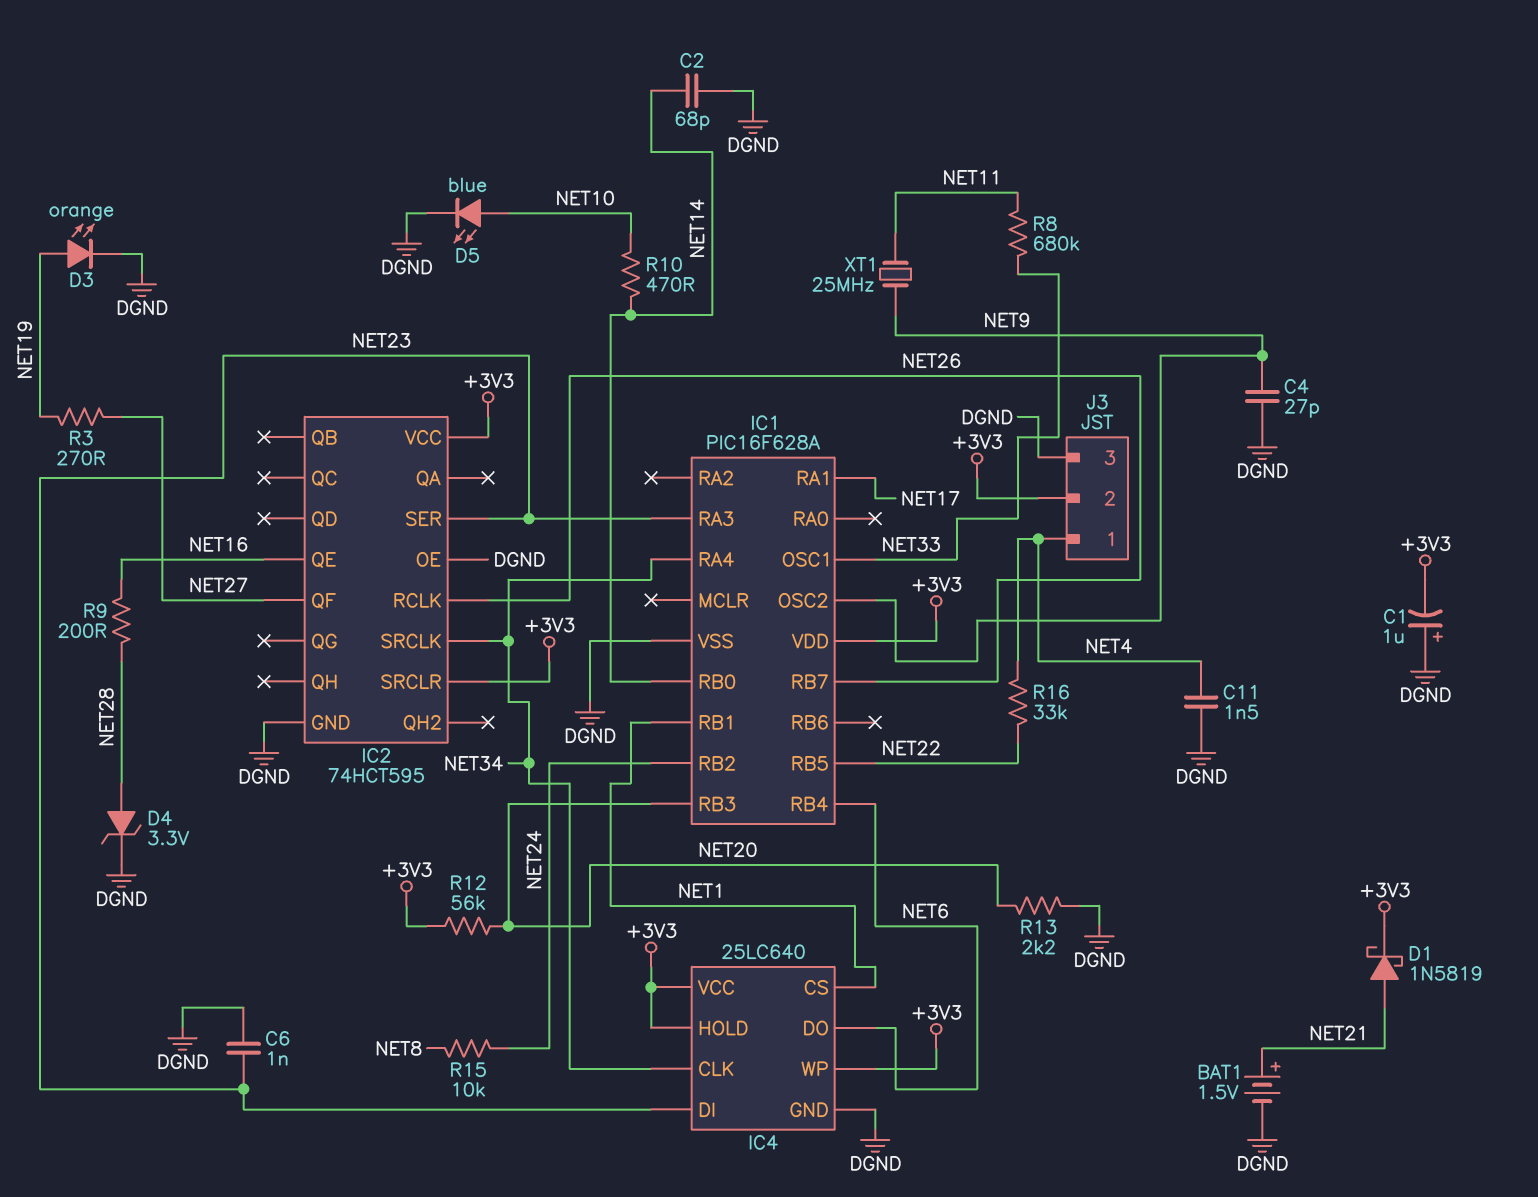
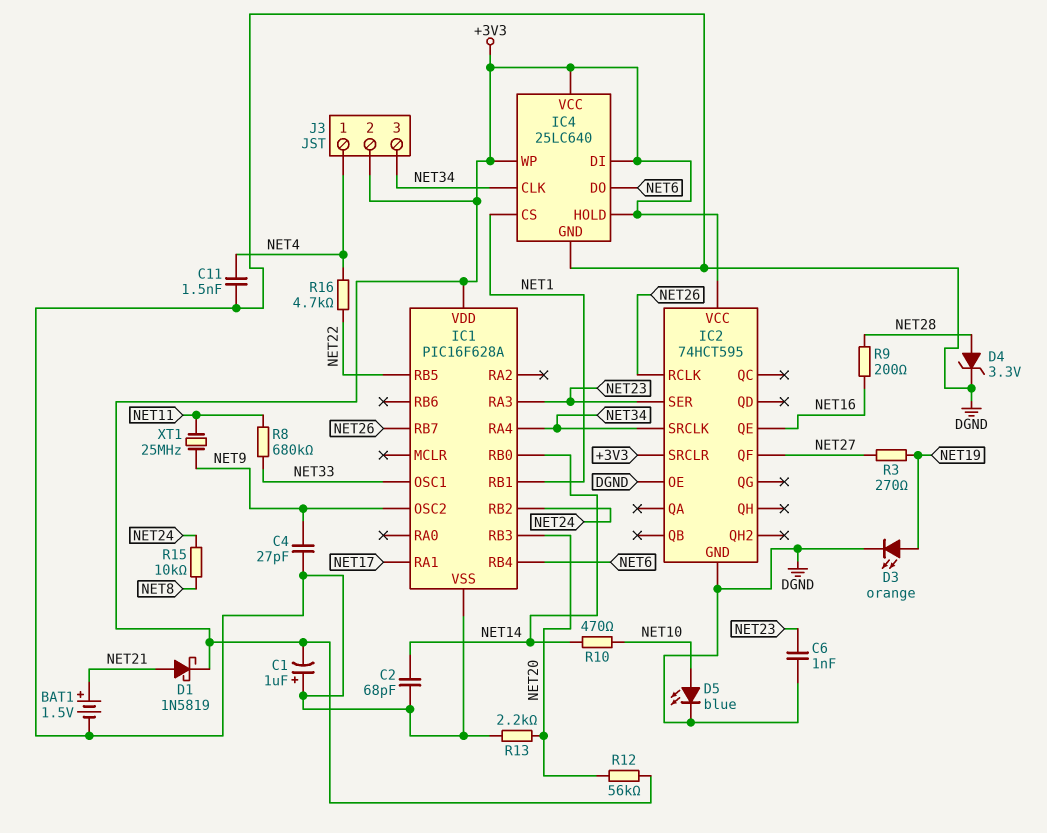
IC4 pin DI: NET23 -> +3V3
J3 pin 3: DGND -> NET34
R16: 33k (NET4, NET22) -> 4.7k (NET4, NET22)

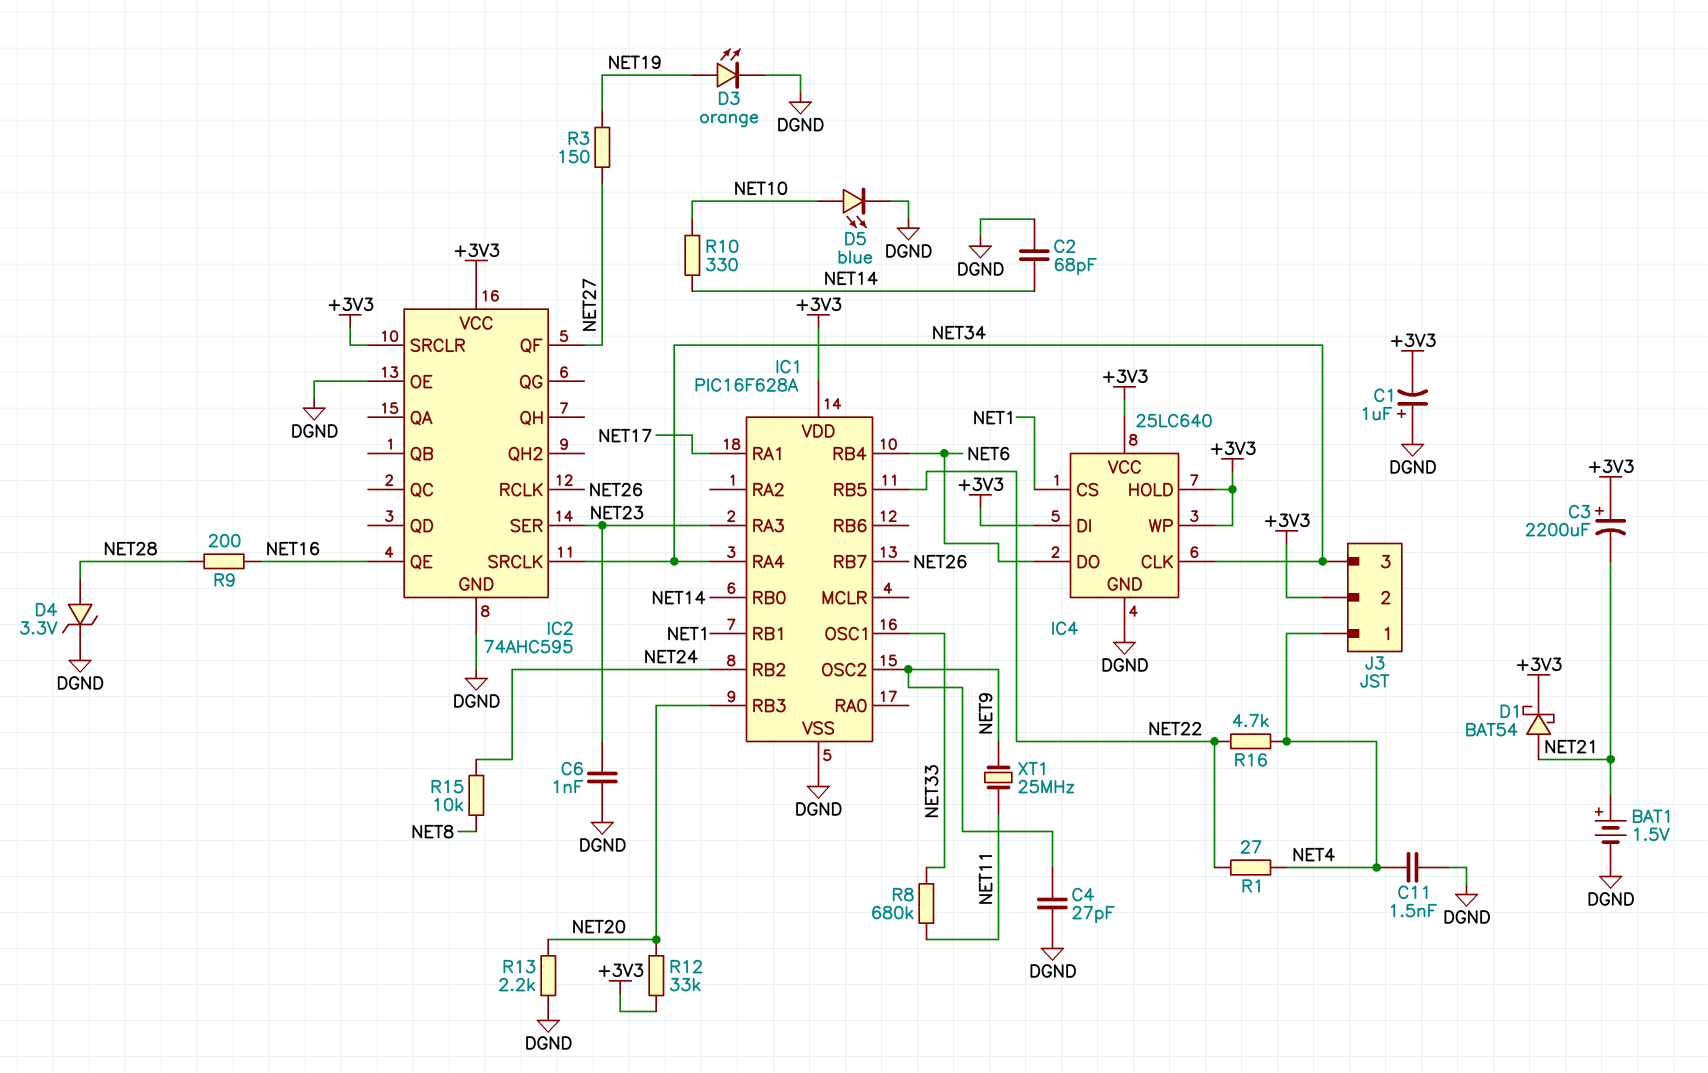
C3: none -> 2200uF (plus +3V3, minus NET21)
D1: schottky 1N5819 (A NET21, K +3V3) -> schottky BAT54 (A NET21, K +3V3)
IC2: 74HCT595 -> 74AHC595
R1: none -> 27 (NET4, NET22)
R3: 270 (NET19, NET27) -> 150 (NET19, NET27)
R10: 470 (NET10, NET14) -> 330 (NET10, NET14)
R12: 56k (+3V3, NET20) -> 33k (+3V3, NET20)

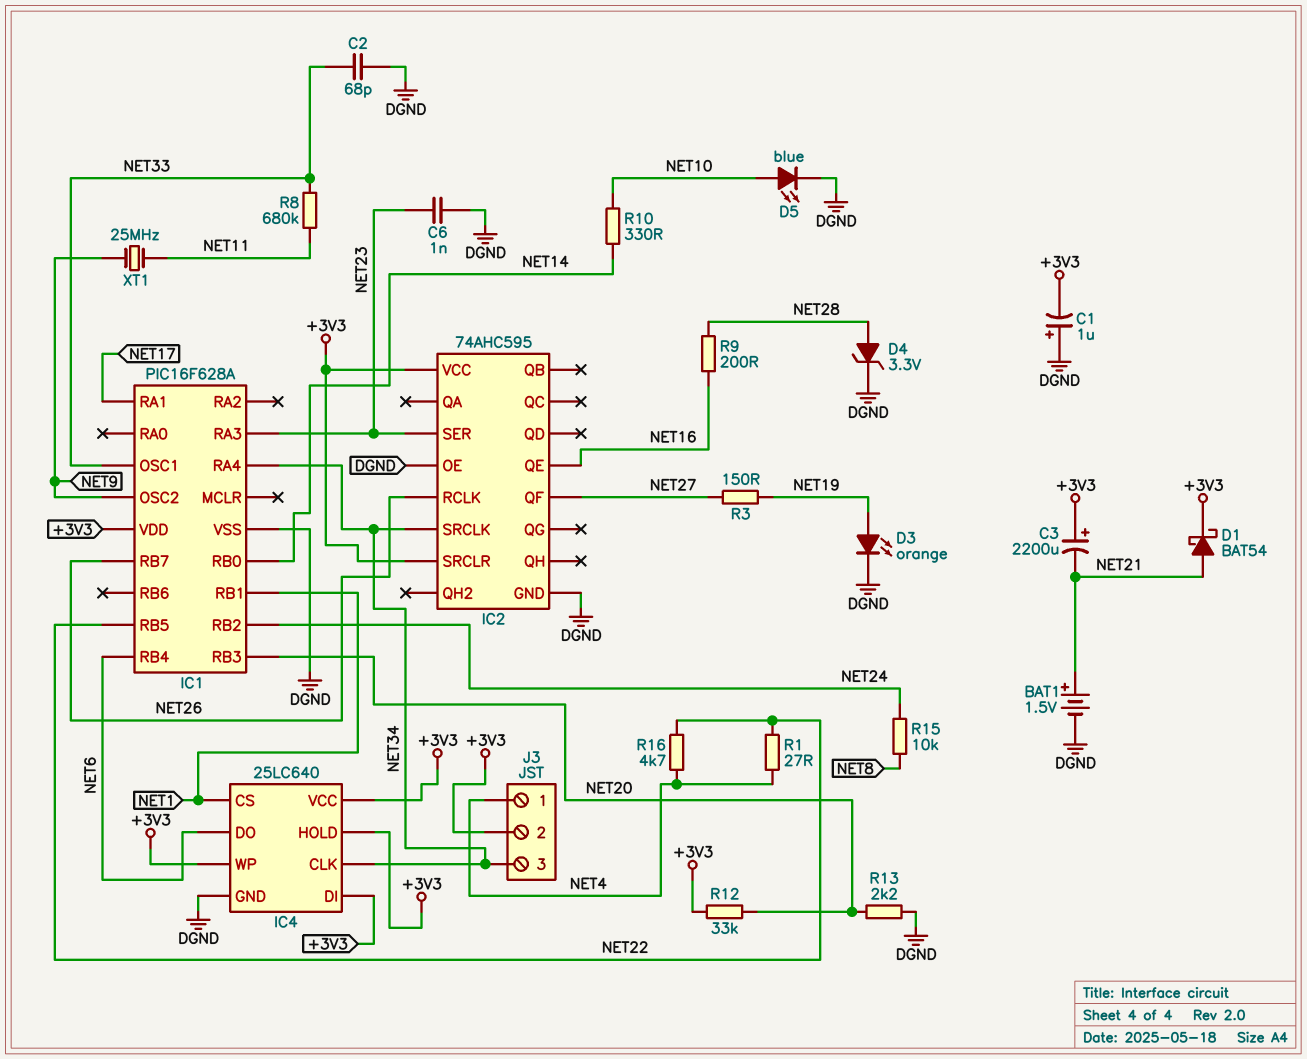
C2: 68pF (DGND, NET14) -> 68pF (DGND, NET33)
C4: 27pF (DGND, NET9) -> none
C11: 1.5nF (DGND, NET4) -> none

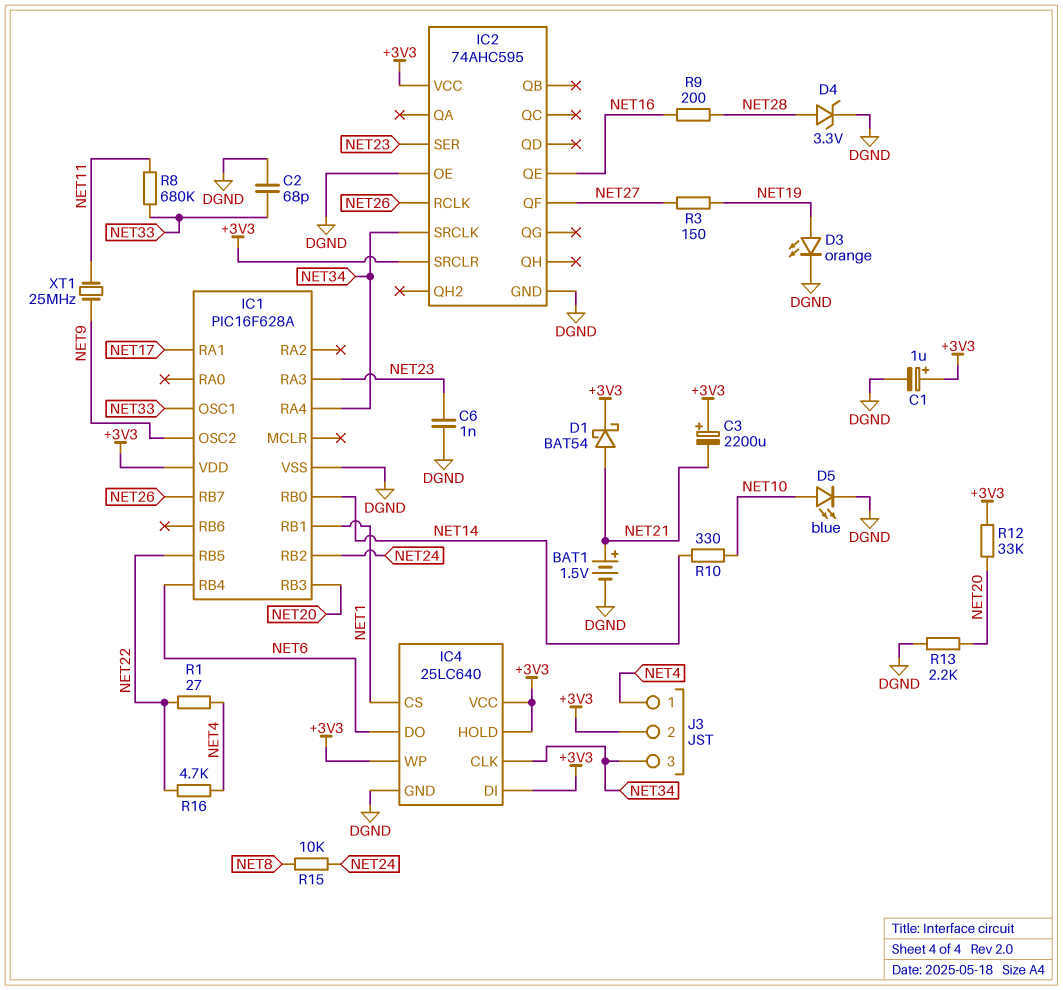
C1: 1uF (plus DGND, minus +3V3) -> 1uF (plus +3V3, minus DGND)

